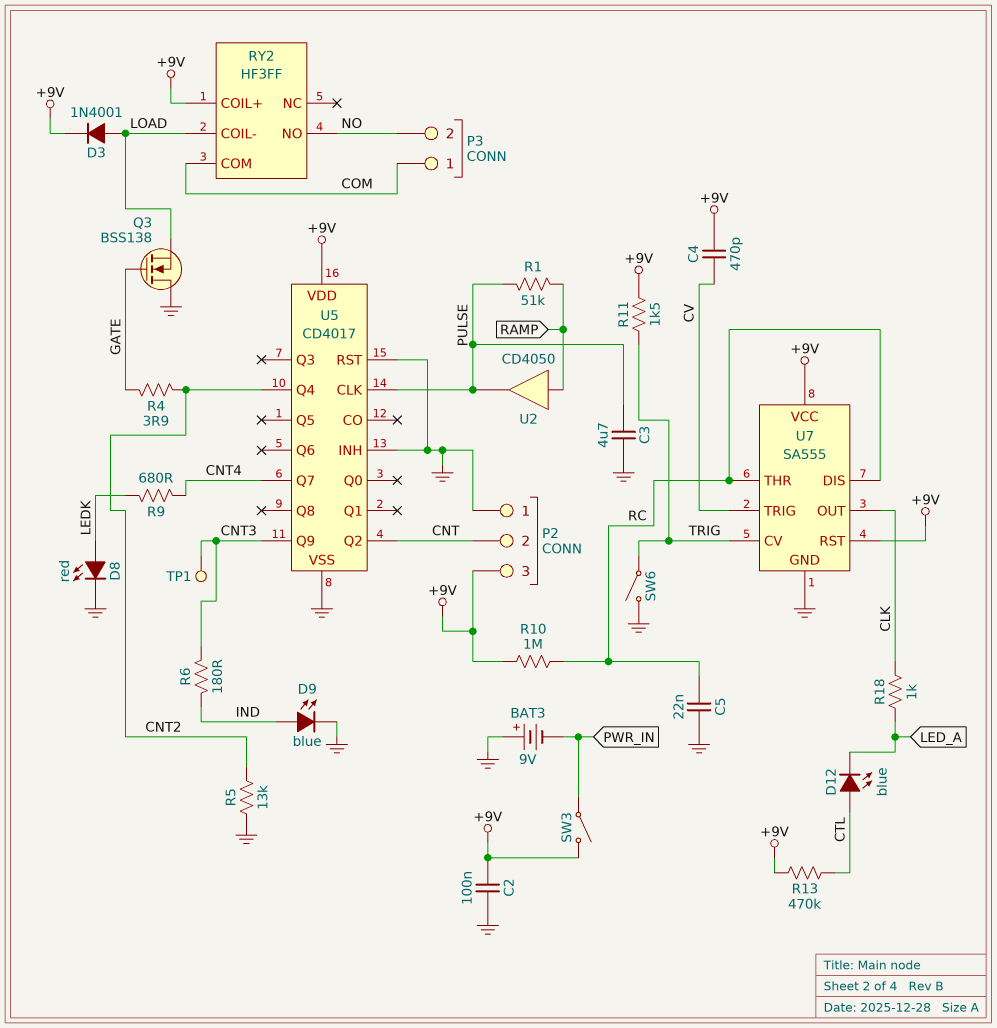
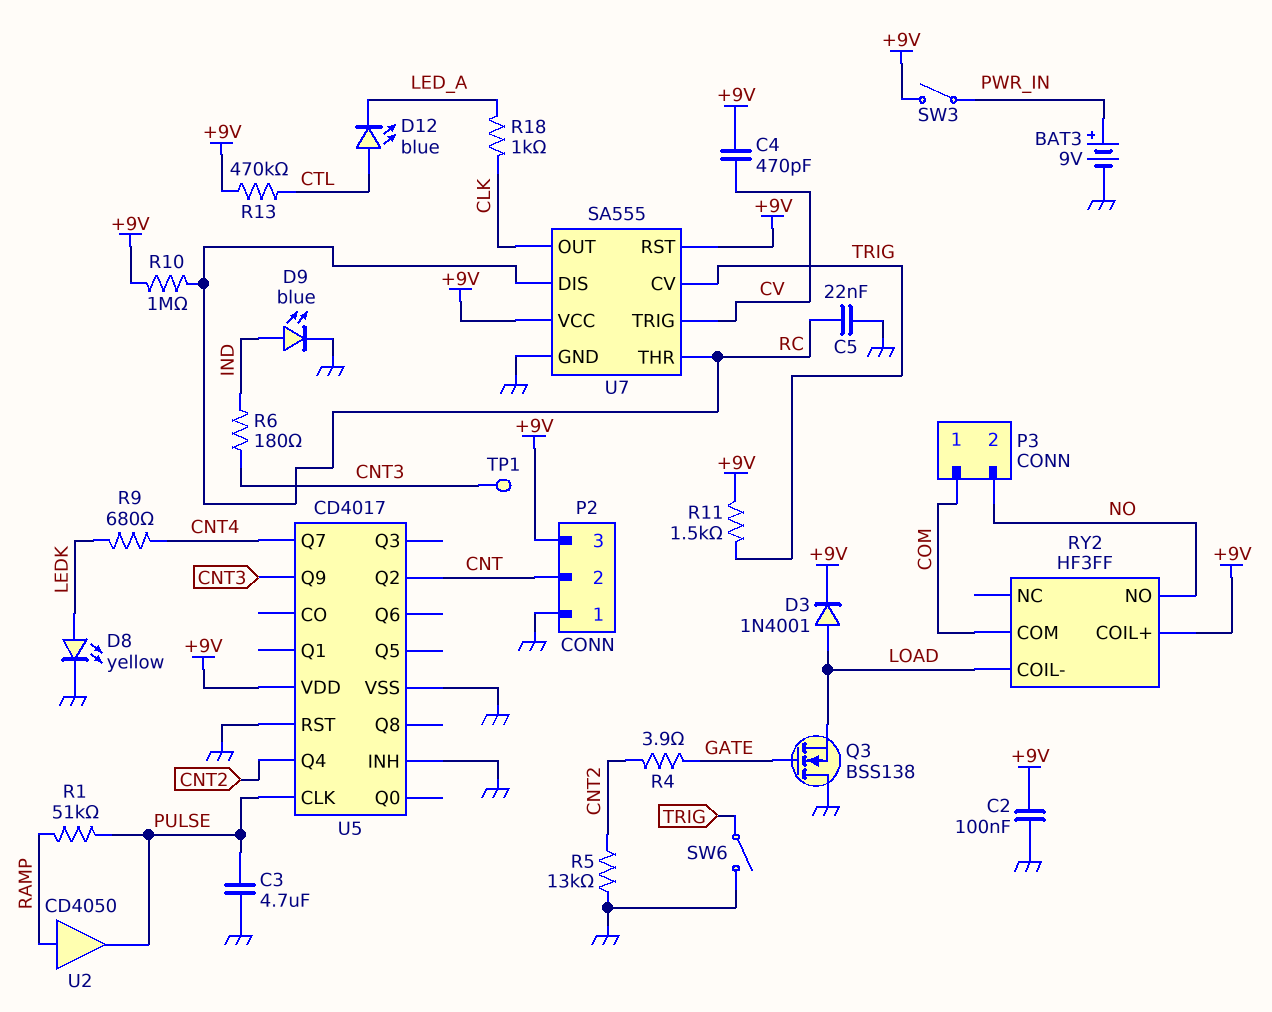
BAT3: 9V (plus GND, minus PWR_IN) -> 9V (plus PWR_IN, minus GND)
D8: LED red (A LEDK, K GND) -> LED yellow (A LEDK, K GND)

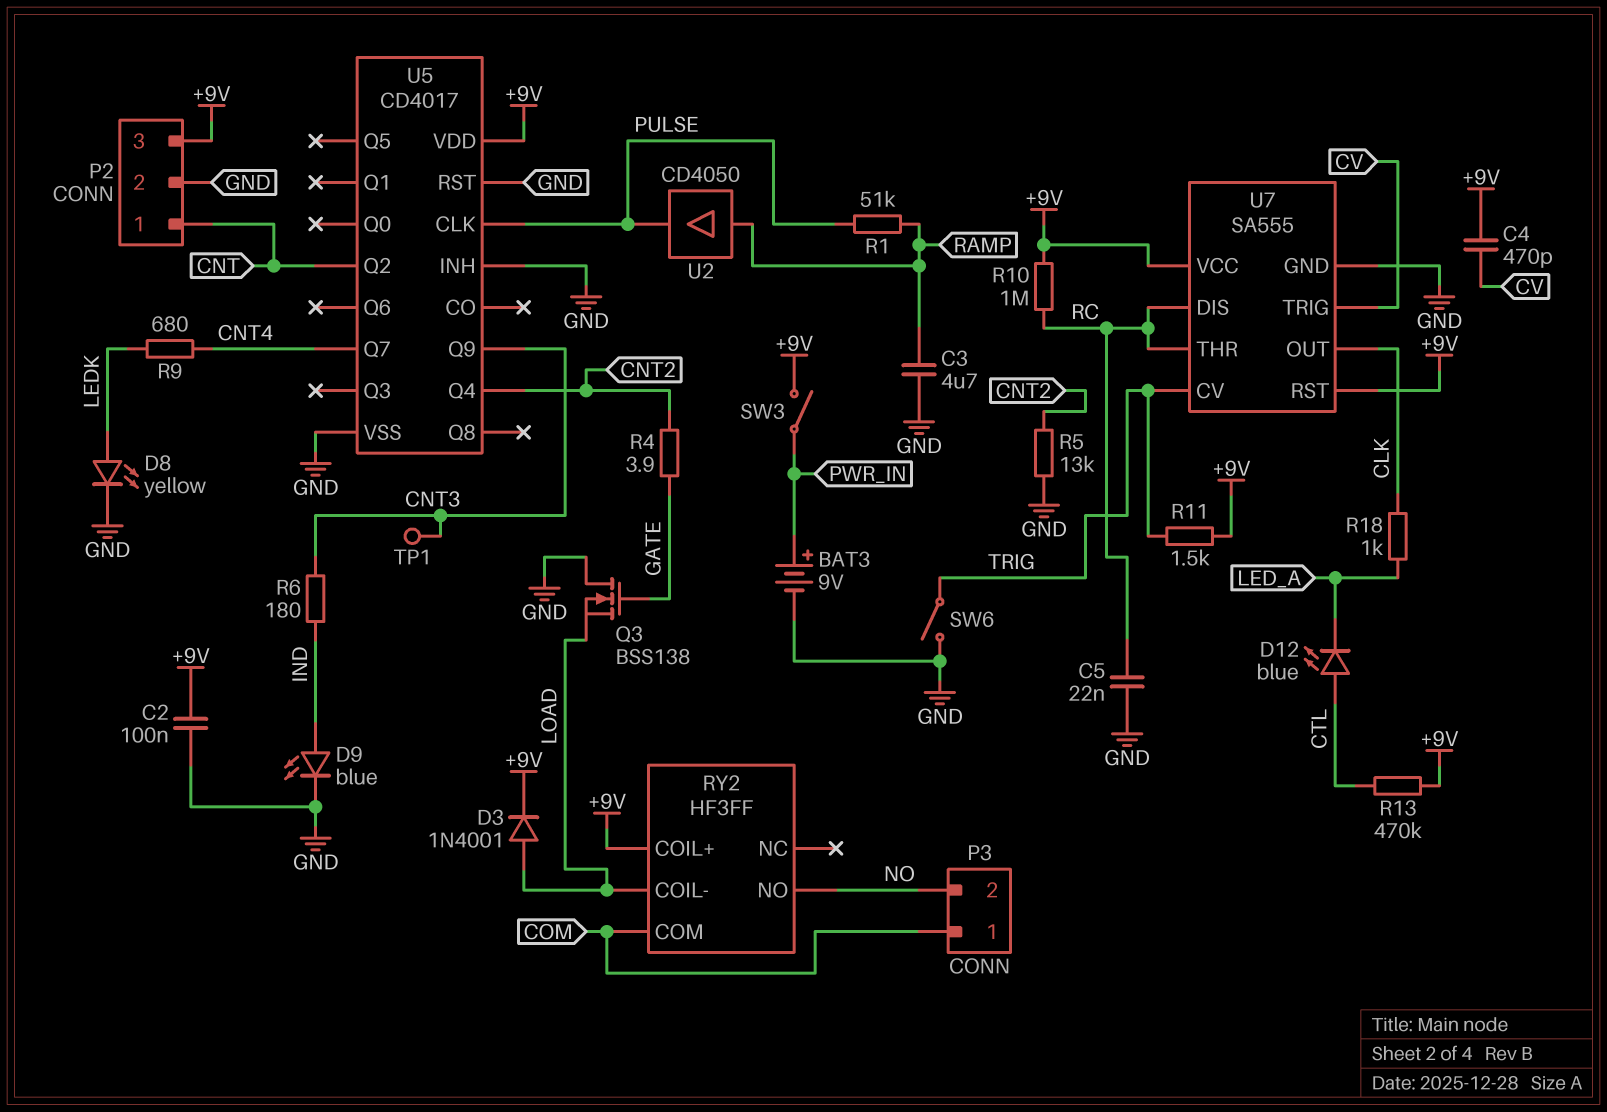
C3: 4.7uF (GND, PULSE) -> 4.7uF (GND, RAMP)
P2 pin 1: GND -> CNT
P2 pin 2: CNT -> GND

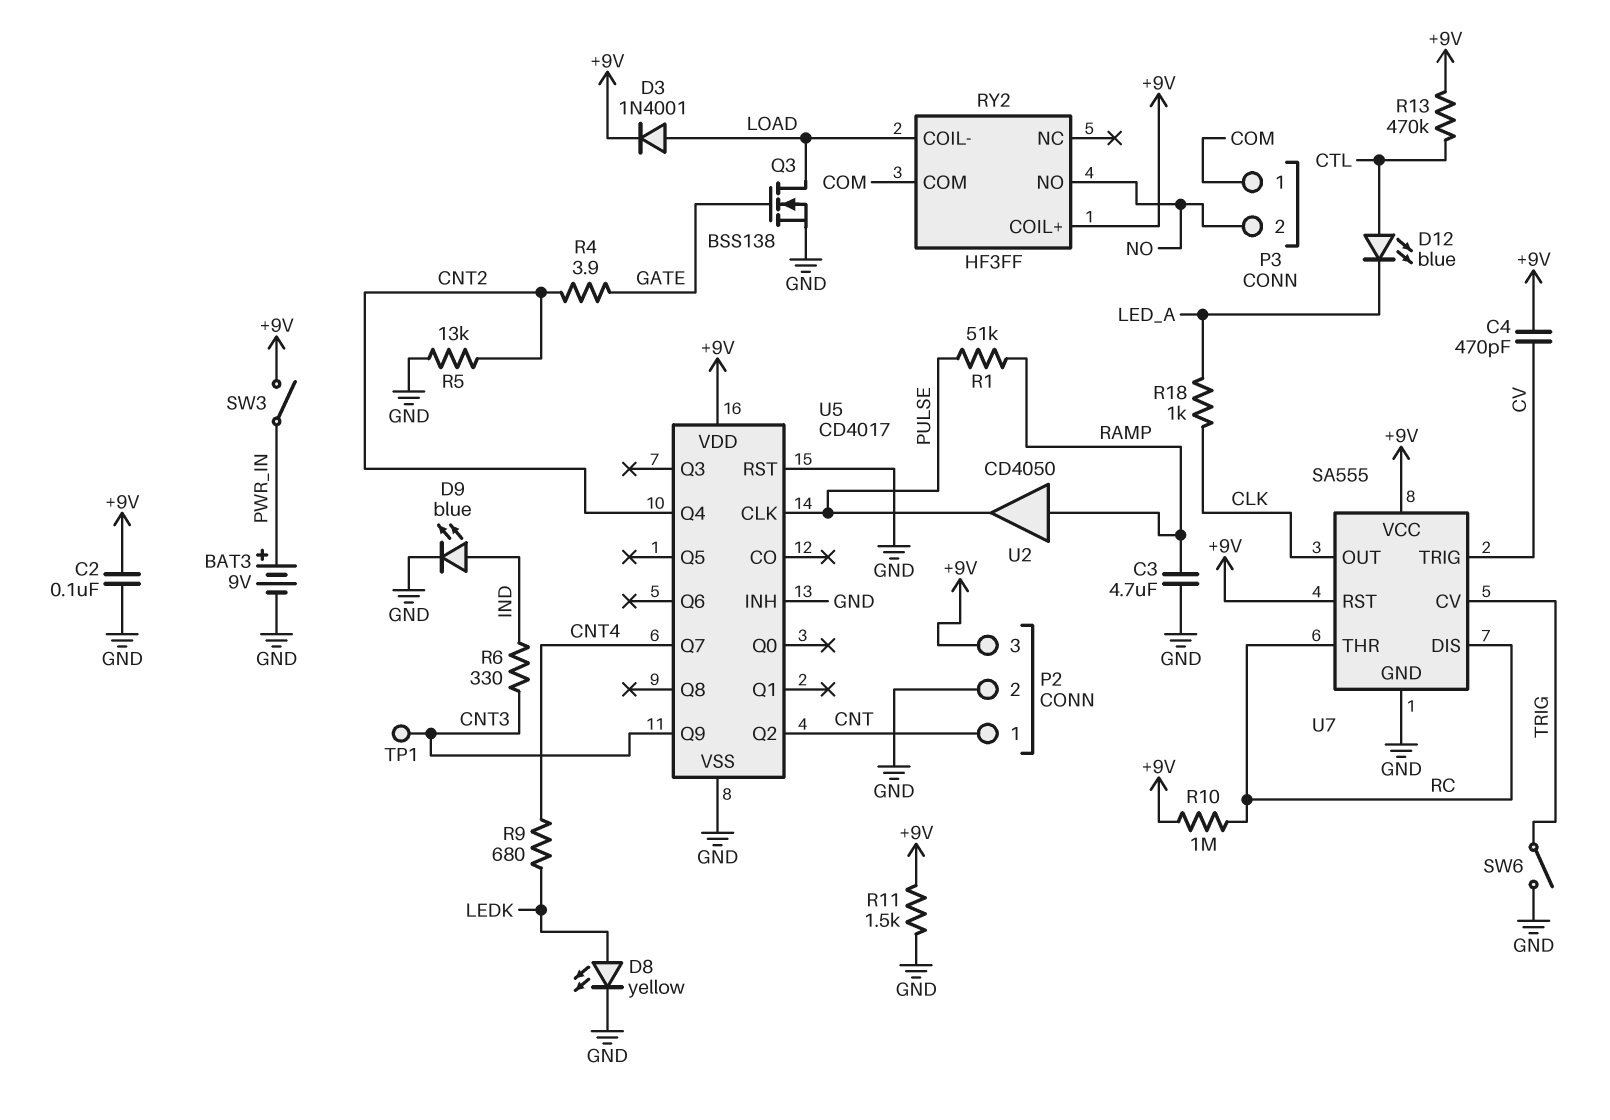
C5: 22nF (GND, RC) -> none
Q3: NMOS BSS138 (G GATE, D GND, S LOAD) -> NMOS BSS138 (G GATE, D LOAD, S GND)
R6: 180 (CNT3, IND) -> 330 (CNT3, IND)
R11: 1.5k (+9V, TRIG) -> 1.5k (+9V, GND)

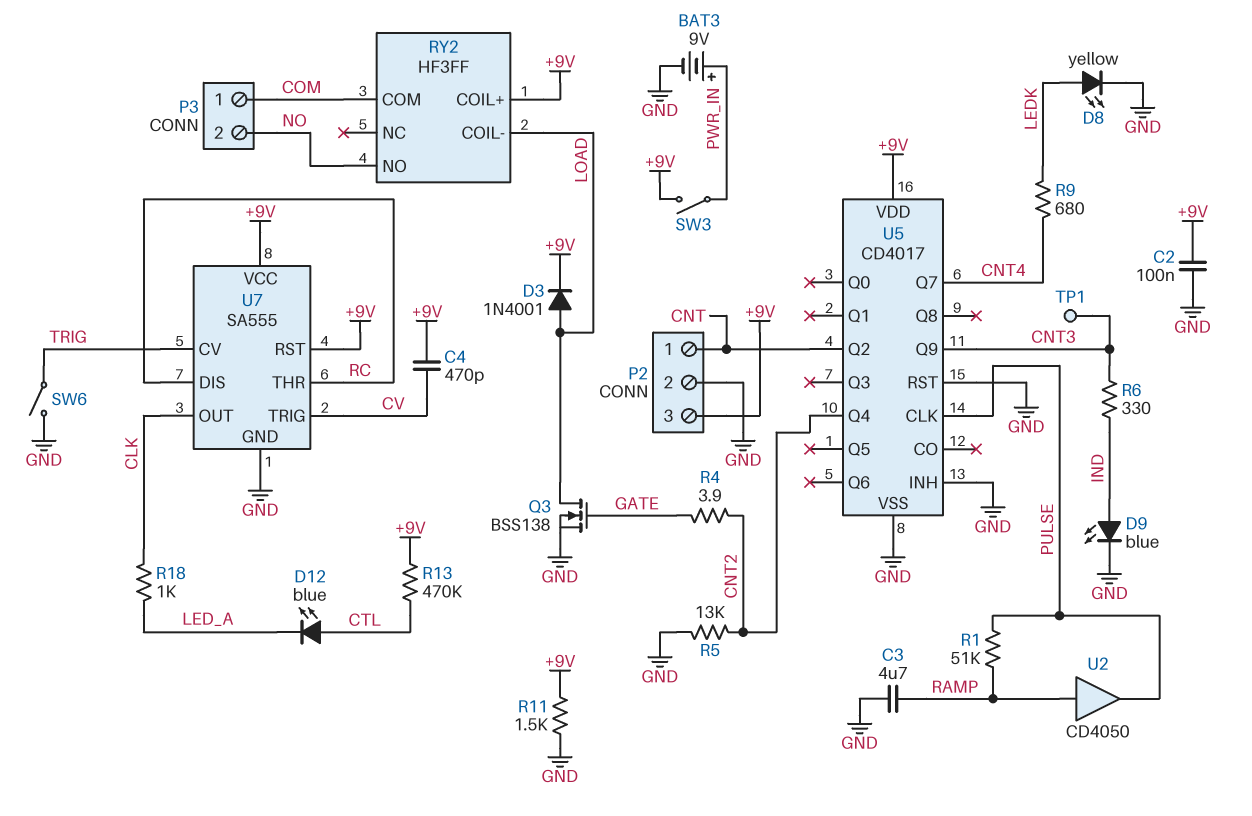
R10: 1M (+9V, RC) -> none

